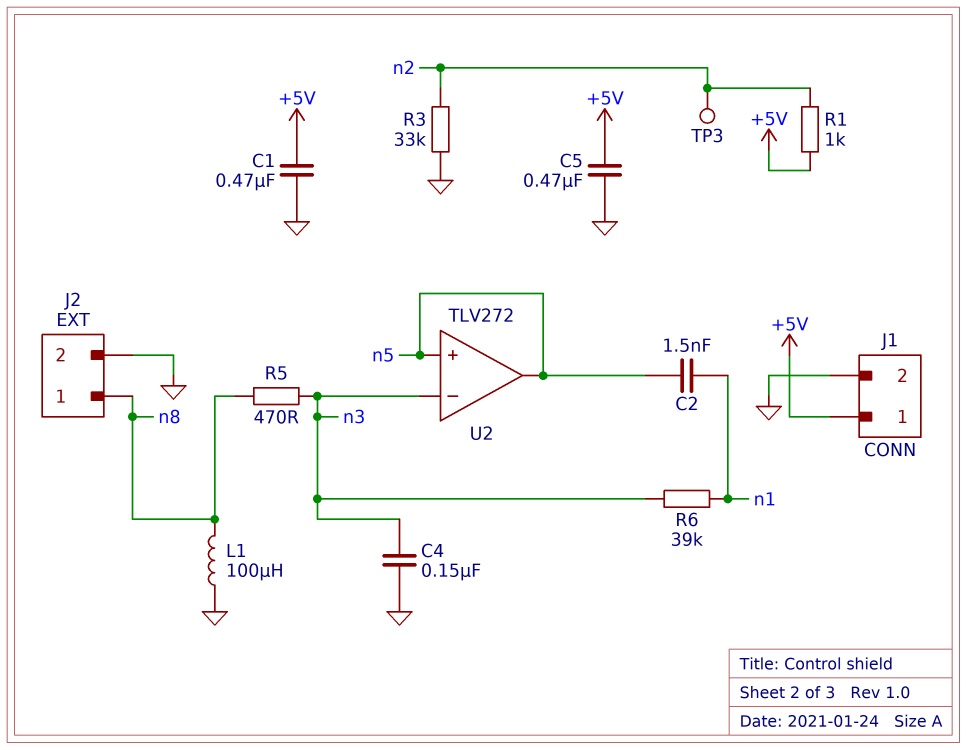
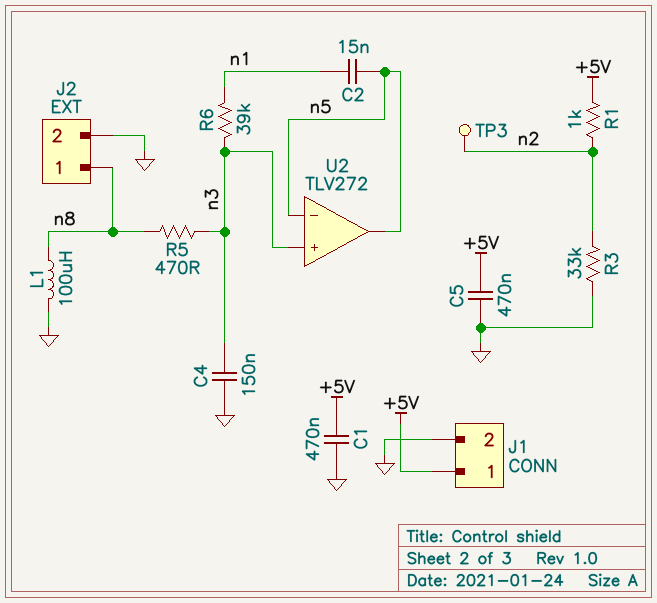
C2: 1.5nF (n1, n5) -> 15nF (n1, n5)
U2 pin in+: n5 -> n3
U2 pin in-: n3 -> n5

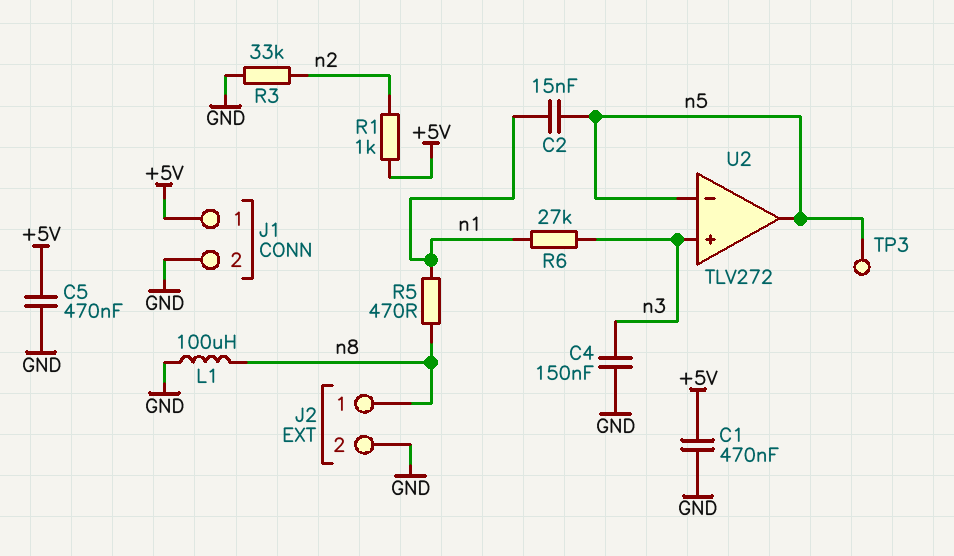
R5: 470 (n3, n8) -> 470 (n1, n8)
R6: 39k (n1, n3) -> 27k (n1, n3)
TP3: test point (n2) -> test point (n5)

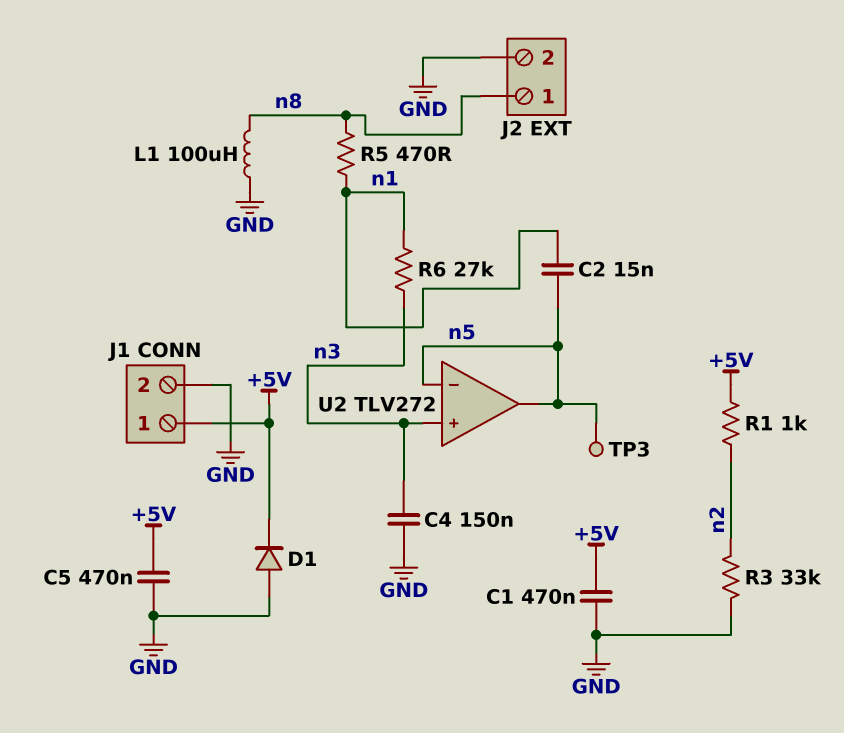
D1: none -> diode (A GND, K +5V)

